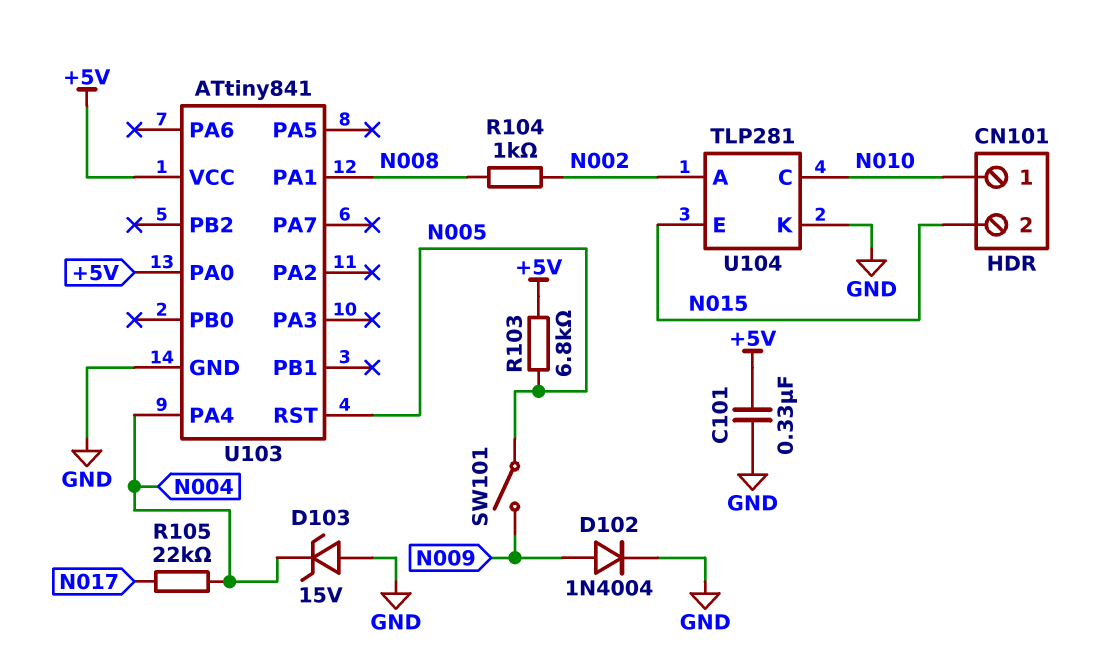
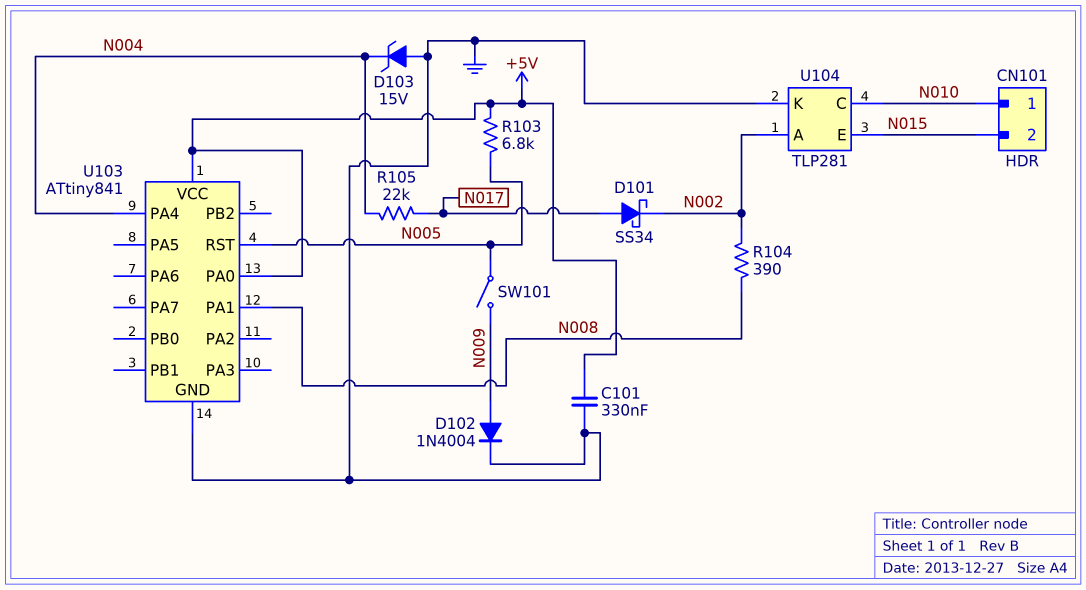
D101: none -> schottky SS34 (A N017, K N002)
R104: 1k (N002, N008) -> 390 (N002, N008)

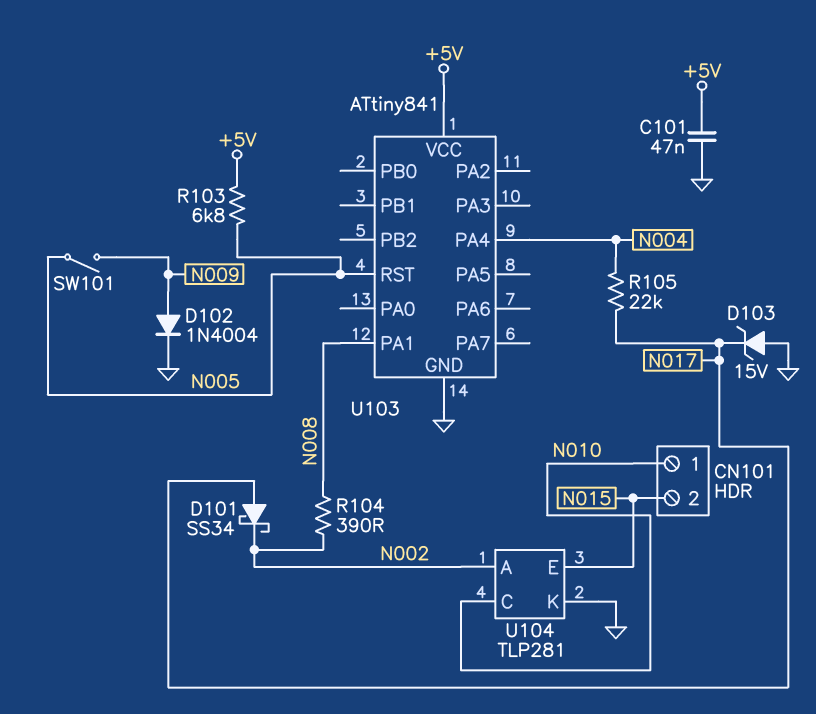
C101: 330nF (+5V, GND) -> 47nF (+5V, GND)
D103: zener 15V (A GND, K N004) -> zener 15V (A GND, K N017)
U103 pin PA0: +5V -> none

